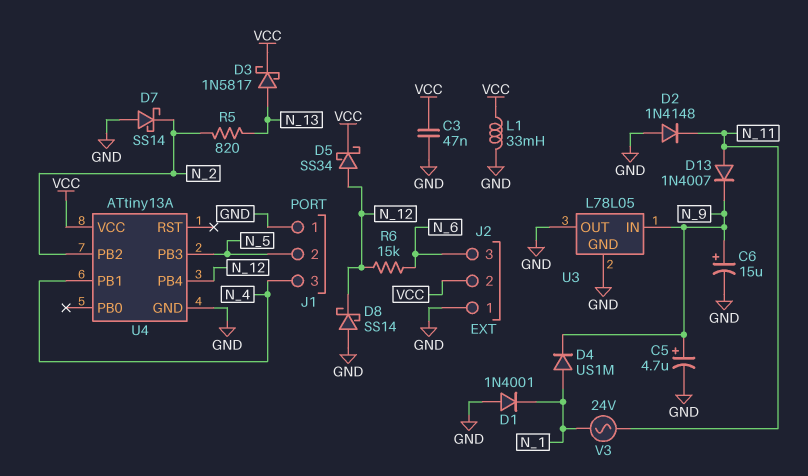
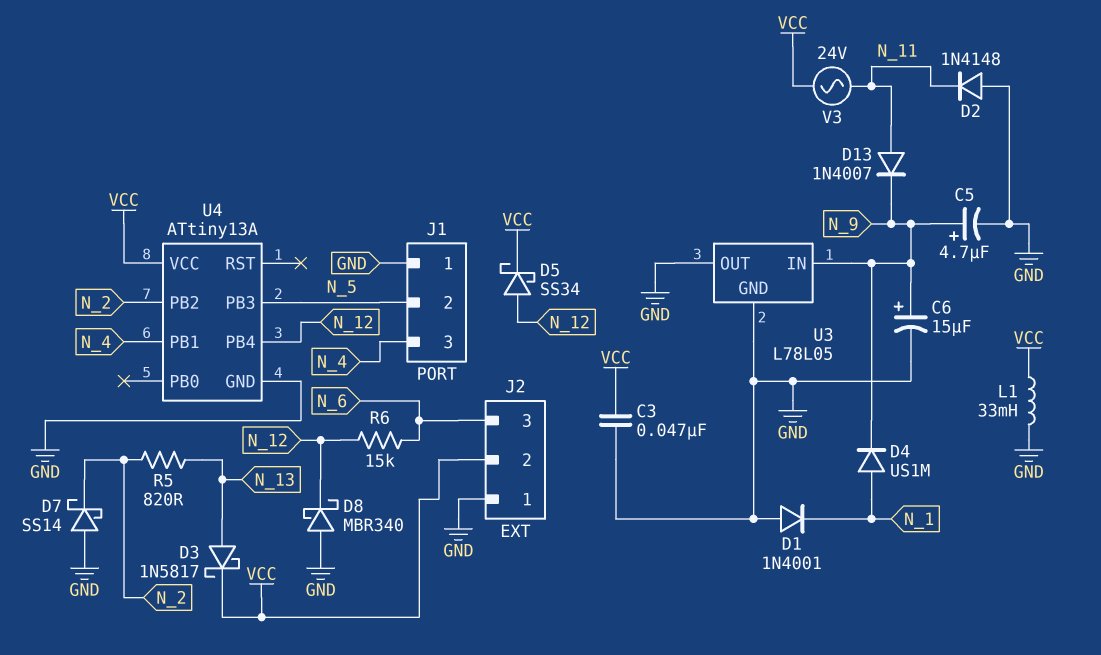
D8: schottky SS14 (A GND, K N_12) -> schottky MBR340 (A GND, K N_12)
V3: AC 24V (N_1, N_11) -> AC 24V (N_11, VCC)

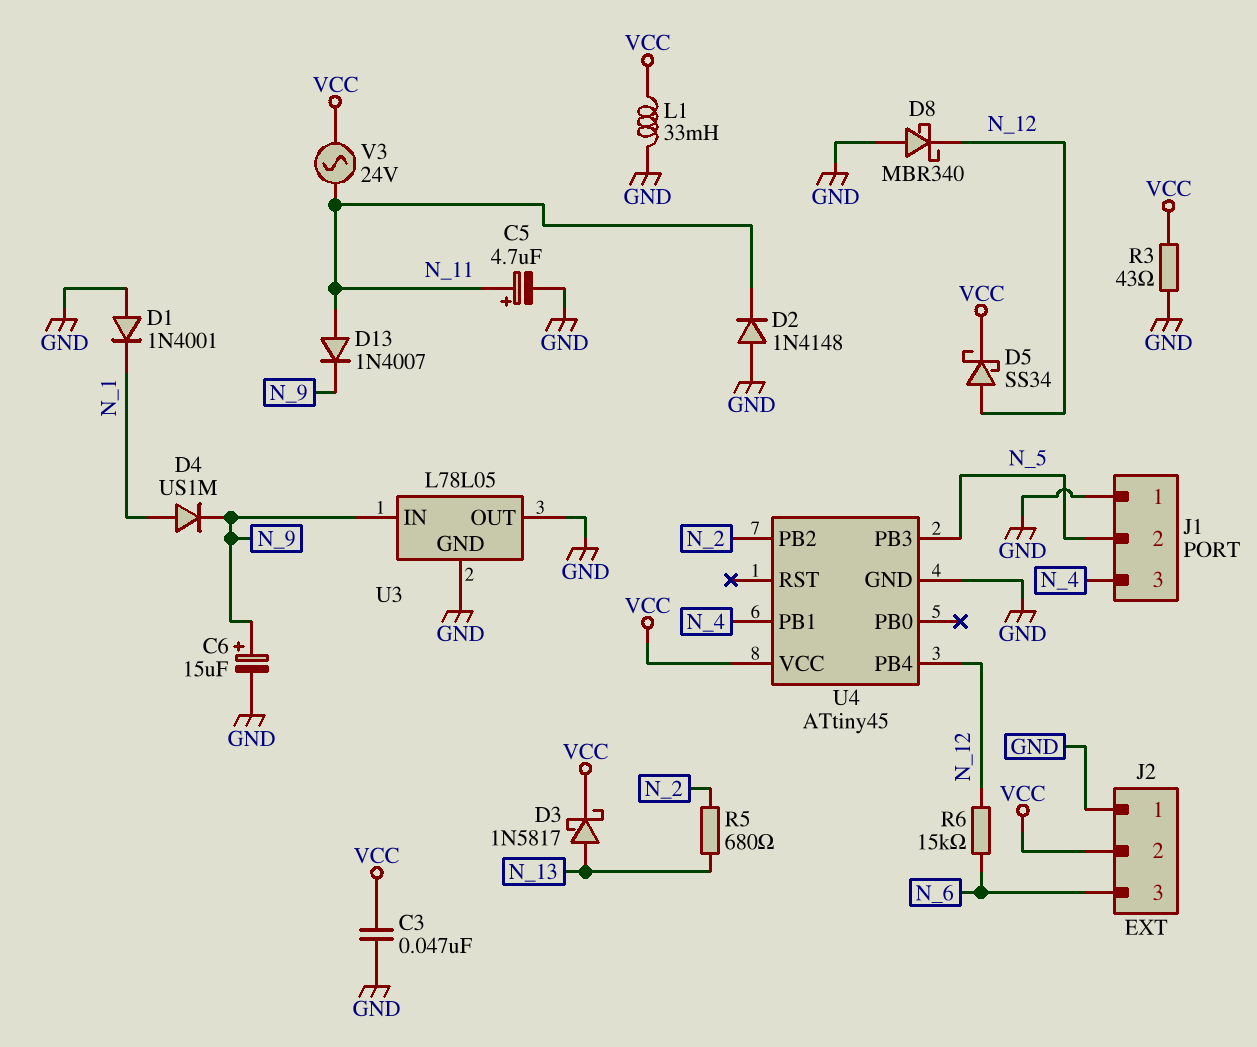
C5: 4.7uF (plus N_9, minus GND) -> 4.7uF (plus N_11, minus GND)
D7: schottky SS14 (A GND, K N_2) -> none
R3: none -> 43 (GND, VCC)
R5: 820 (N_2, N_13) -> 680 (N_2, N_13)
U4: ATtiny13A -> ATtiny45

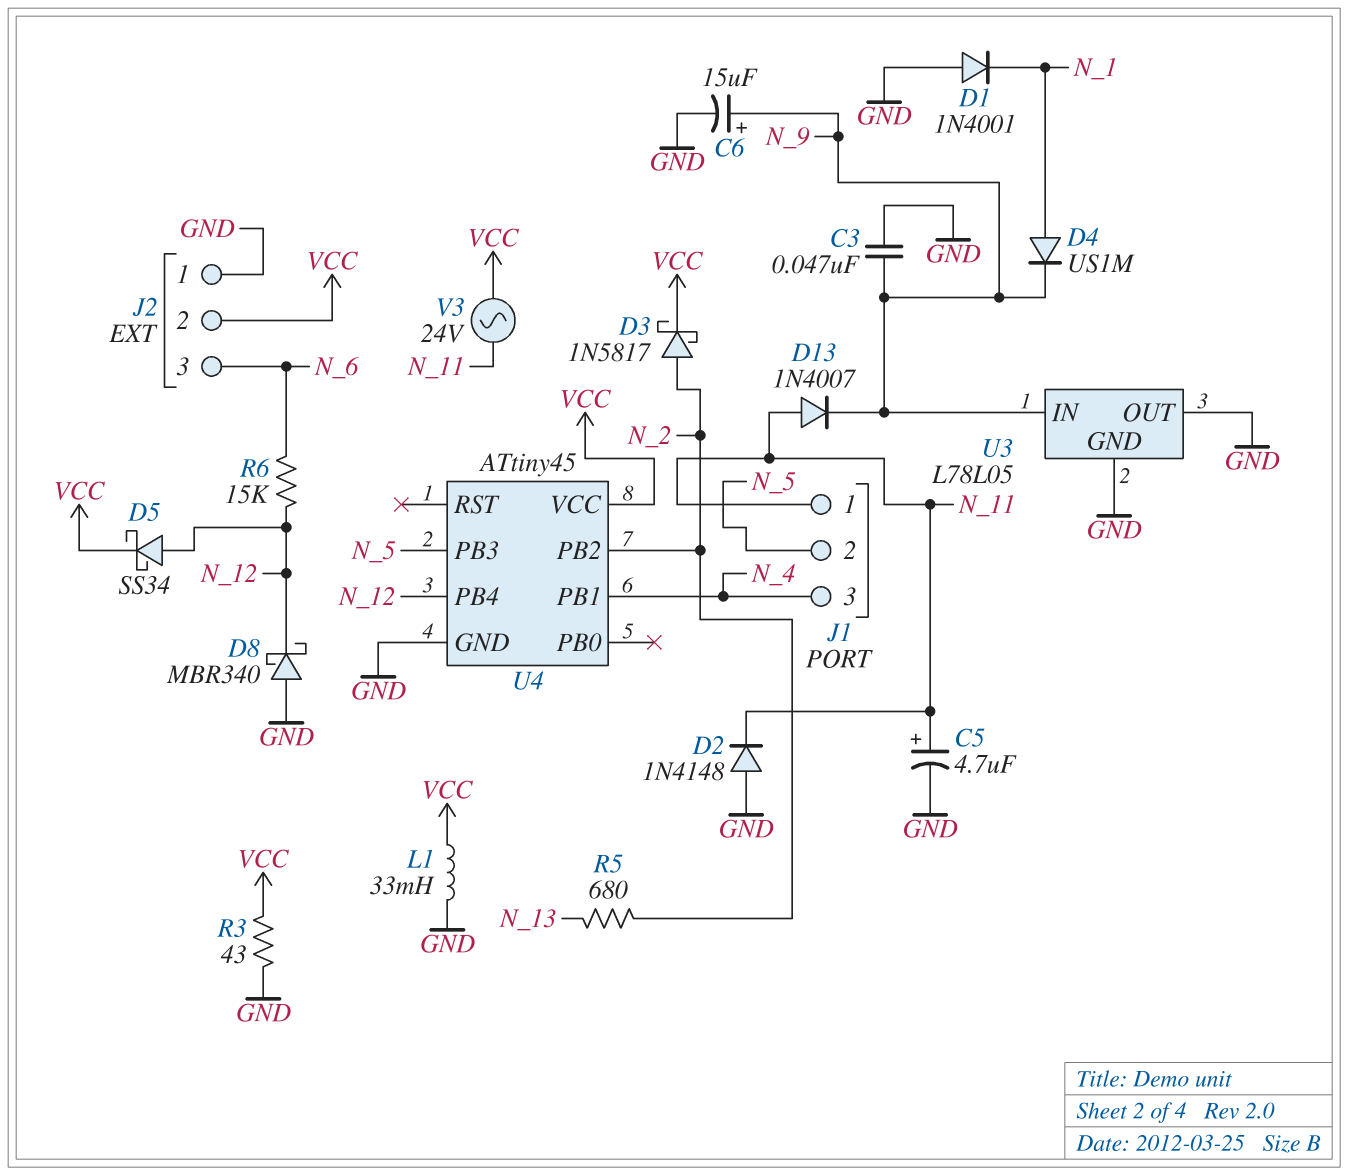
C3: 47nF (GND, VCC) -> 47nF (GND, N_9)
D3: schottky 1N5817 (A N_13, K VCC) -> schottky 1N5817 (A N_2, K VCC)
J1 pin 1: GND -> N_11

